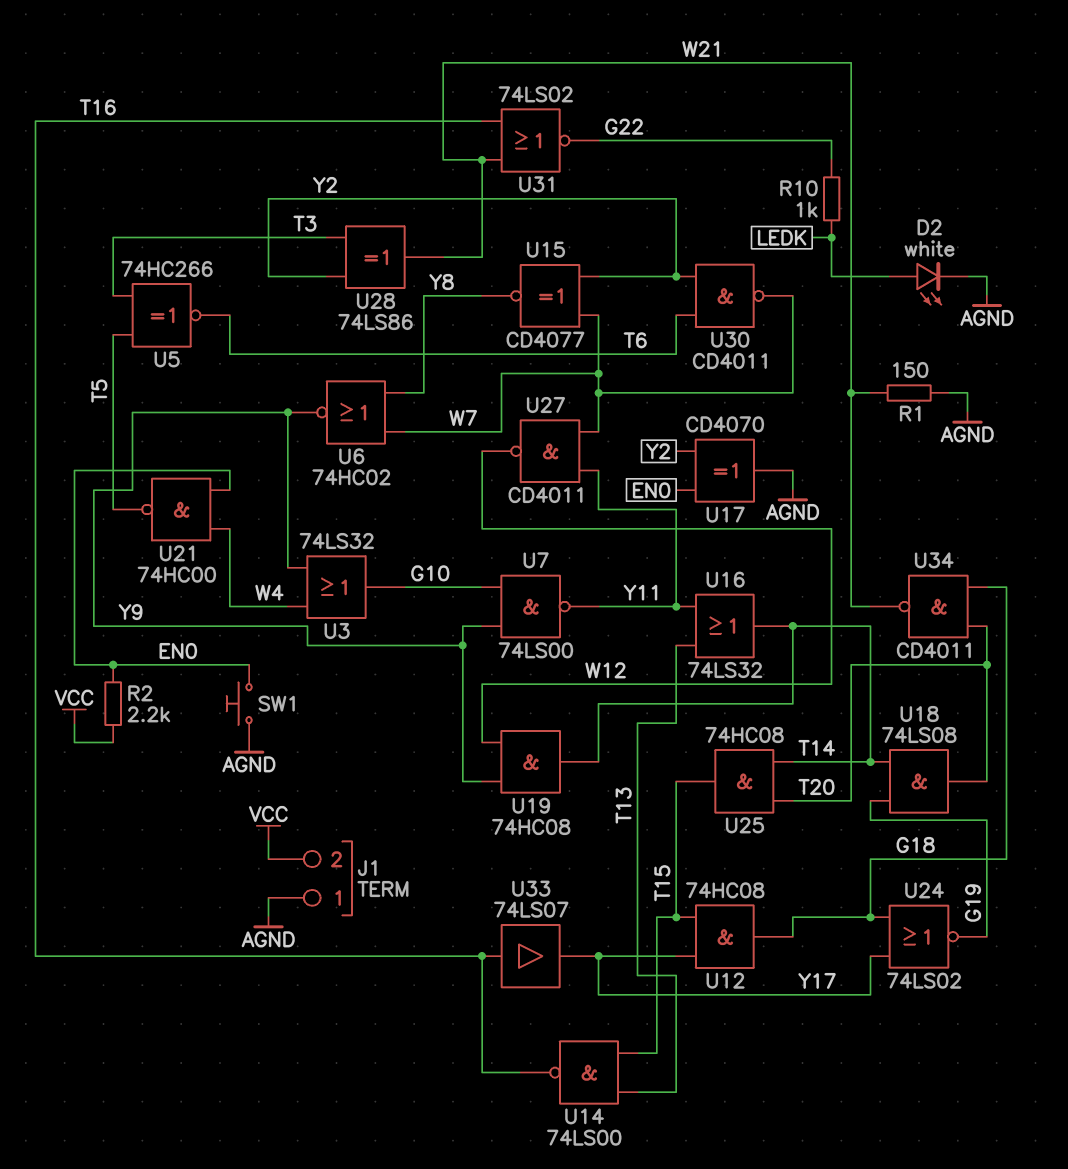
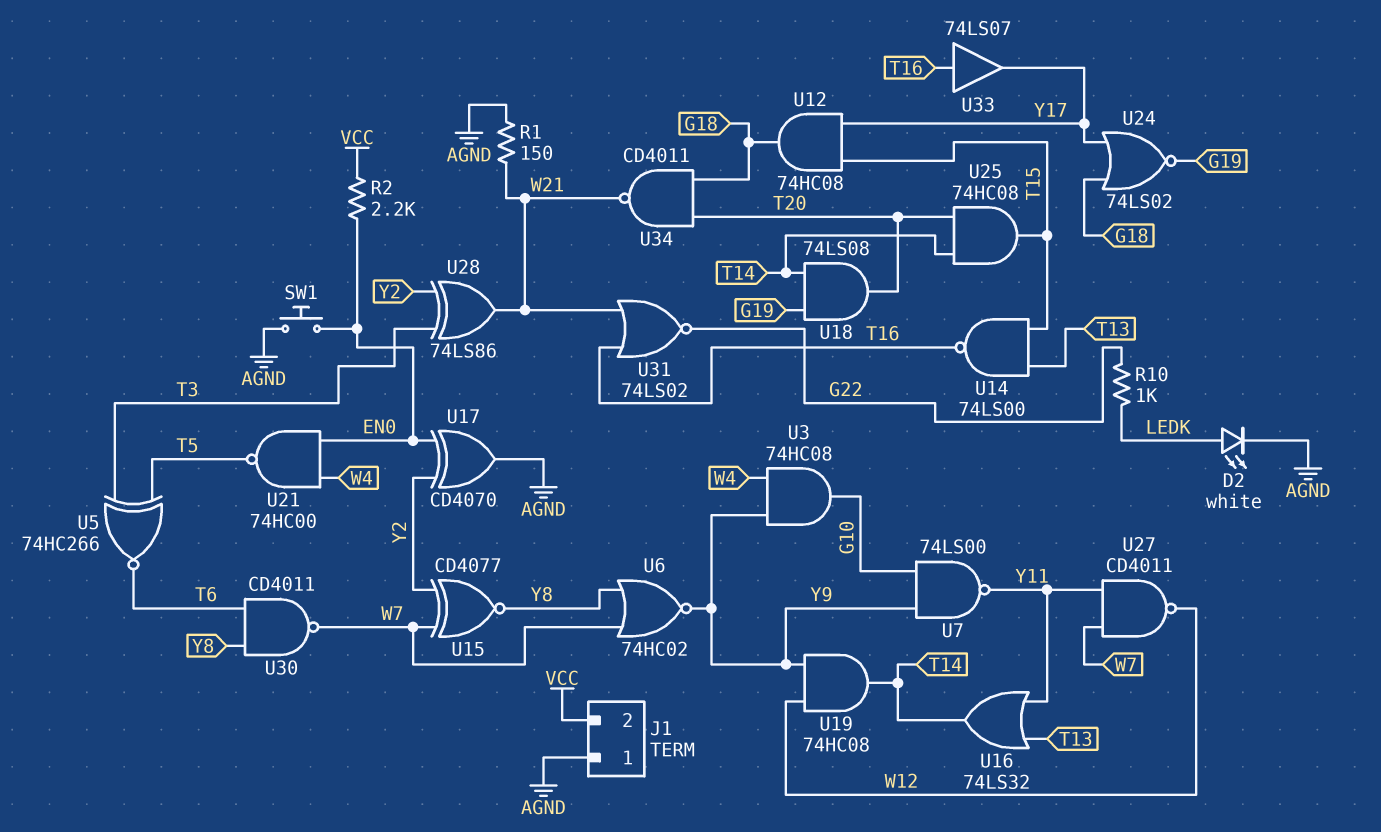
U3: OR 74LS32 (in W4, in Y9, out G10) -> AND 74HC08 (in W4, in Y9, out G10)
U30: NAND CD4011 (in T6, in Y2, out W7) -> NAND CD4011 (in T6, in Y8, out W7)

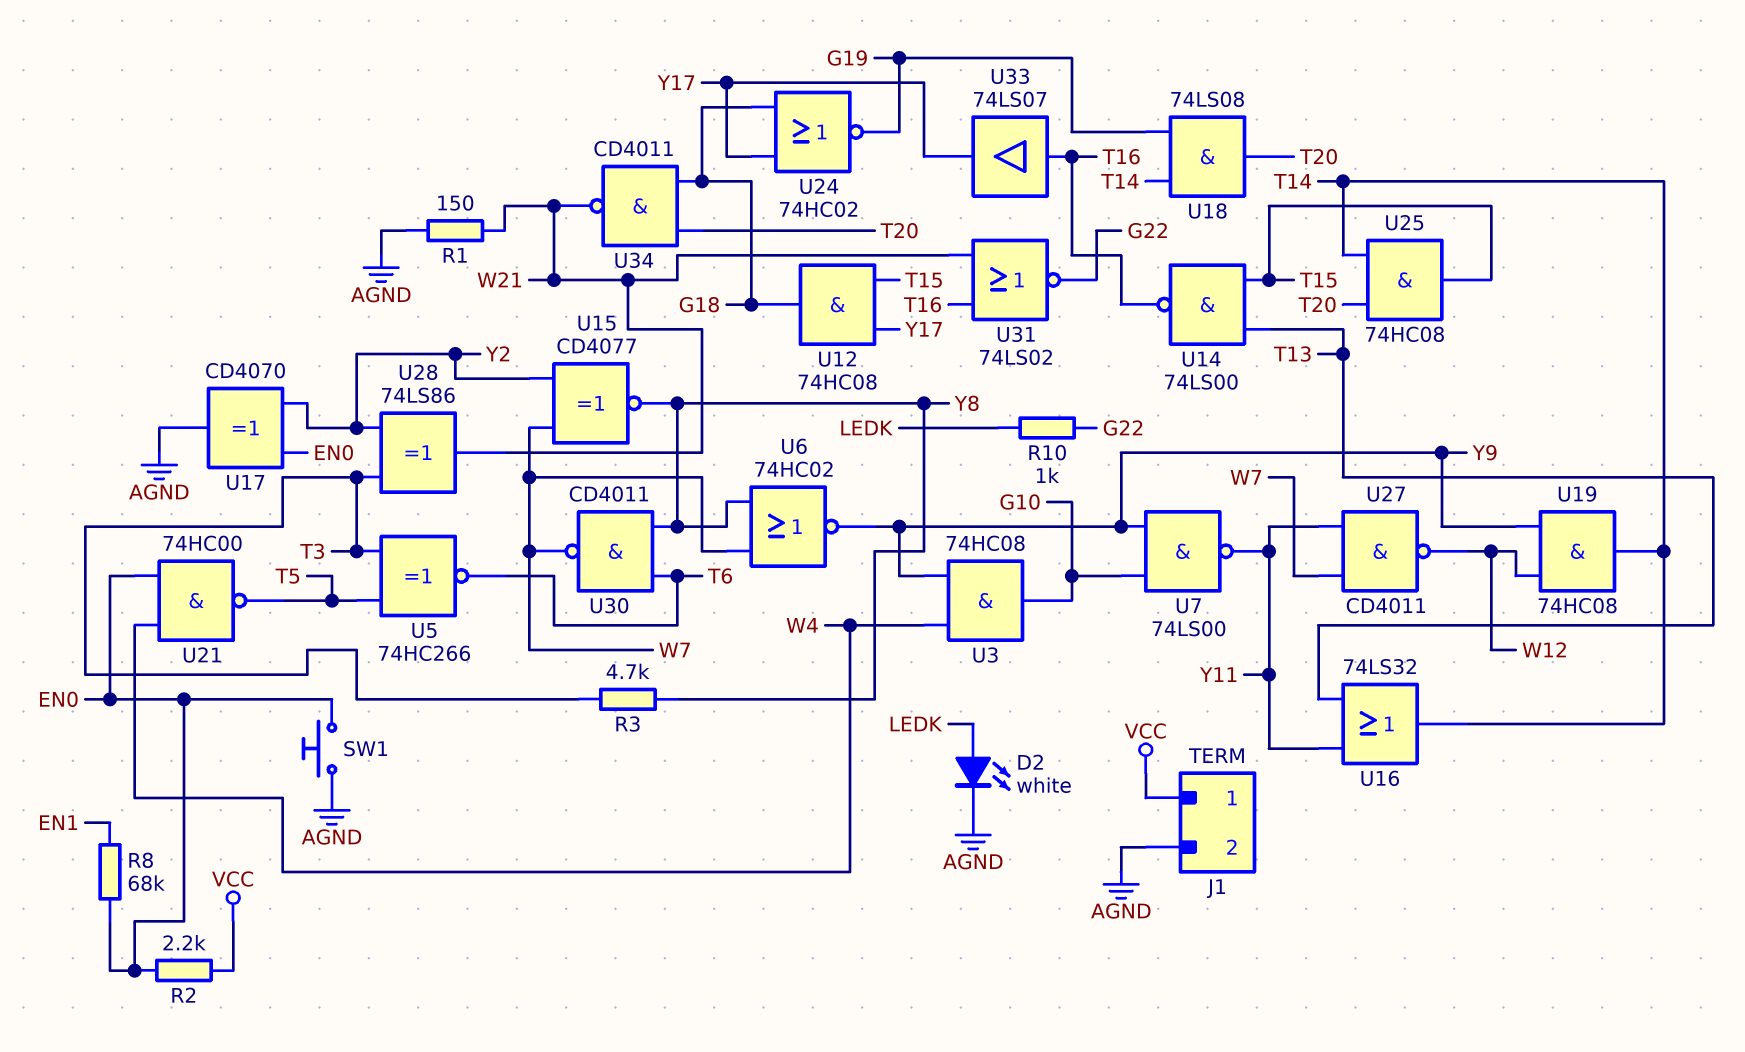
J1 pin 1: AGND -> VCC
J1 pin 2: VCC -> AGND
R3: none -> 4.7k (T3, Y8)
R8: none -> 68k (EN0, EN1)
U24: NOR 74LS02 (in G18, in Y17, out G19) -> NOR 74HC02 (in G18, in Y17, out G19)

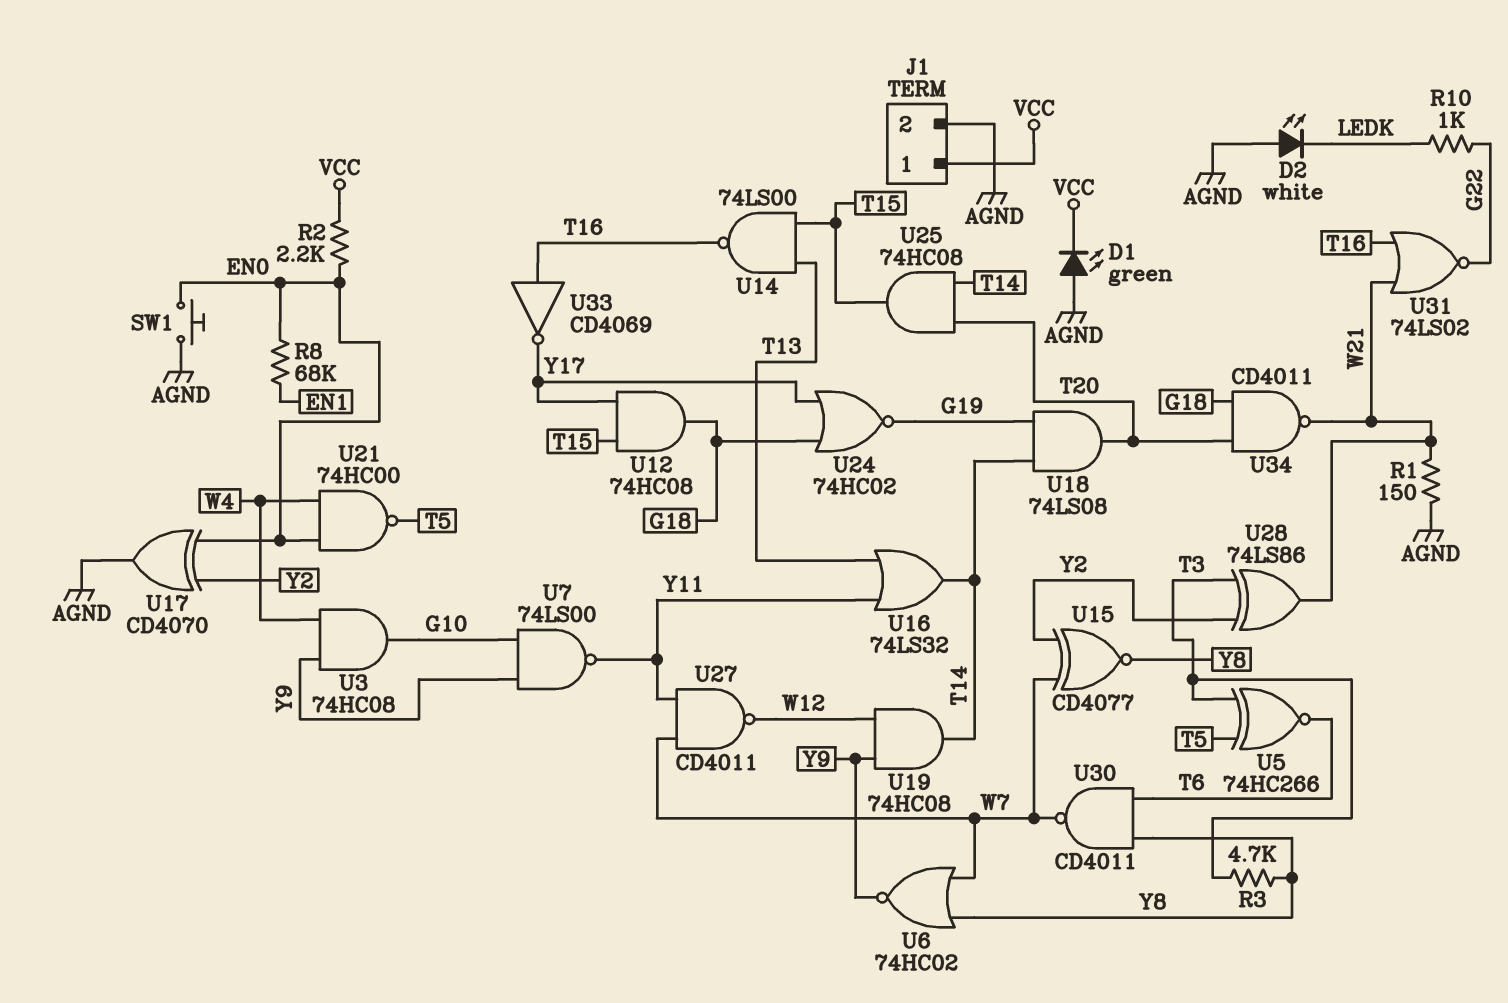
D1: none -> LED green (A AGND, K VCC)
D2: LED white (A LEDK, K AGND) -> LED white (A AGND, K LEDK)
U33: buffer 74LS07 (in T16, out Y17) -> NOT CD4069 (in T16, out Y17)

